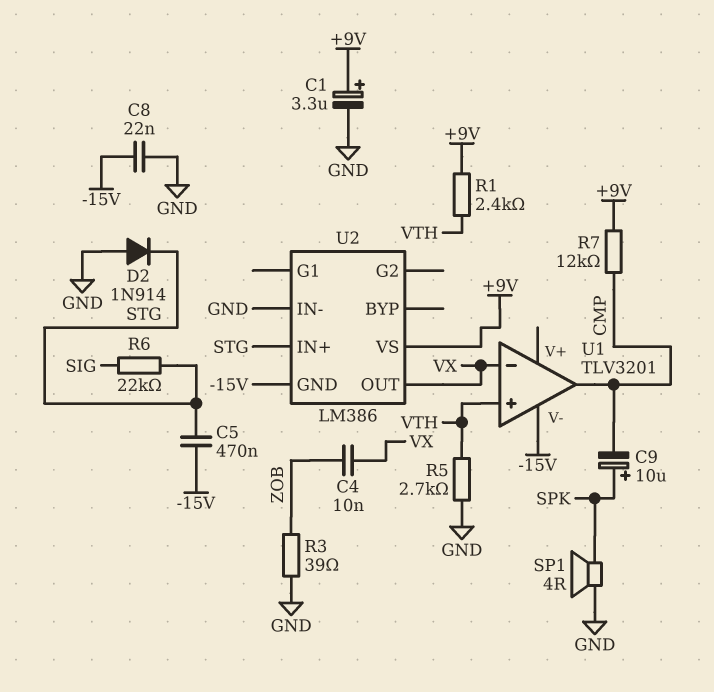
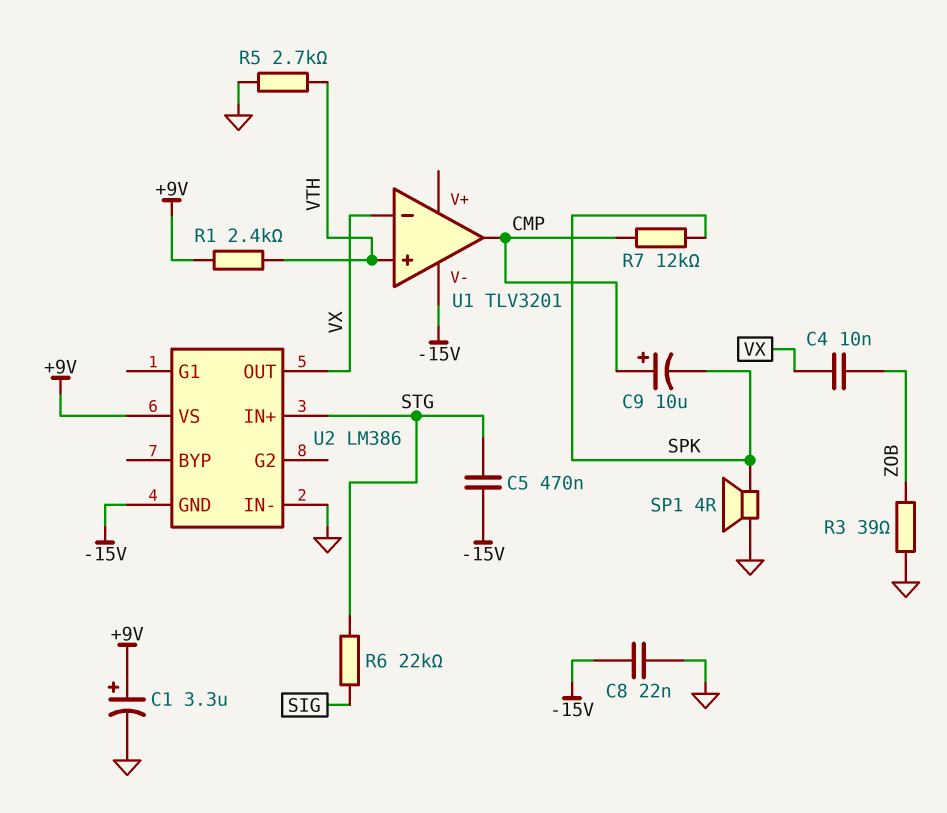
C9: 10uF (plus SPK, minus CMP) -> 10uF (plus CMP, minus SPK)
D2: diode 1N914 (A GND, K STG) -> none
R7: 12k (+9V, CMP) -> 12k (CMP, SPK)

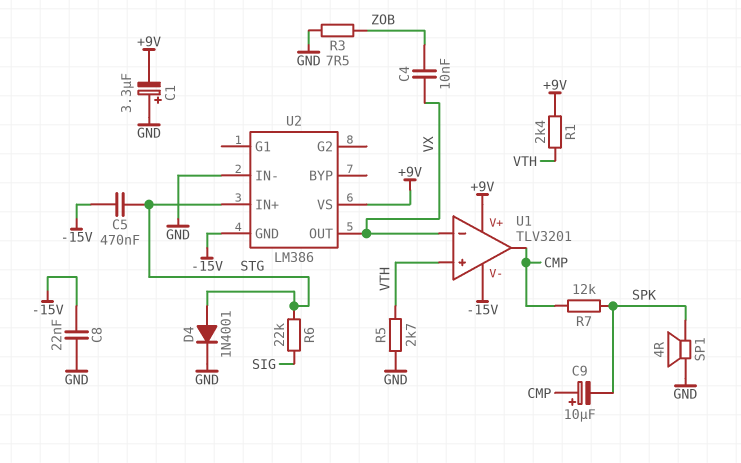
C1: 3.3uF (plus +9V, minus GND) -> 3.3uF (plus GND, minus +9V)
D4: none -> diode 1N4001 (A STG, K GND)
R3: 39 (GND, ZOB) -> 7.5 (GND, ZOB)
U1 pin V+: none -> +9V

